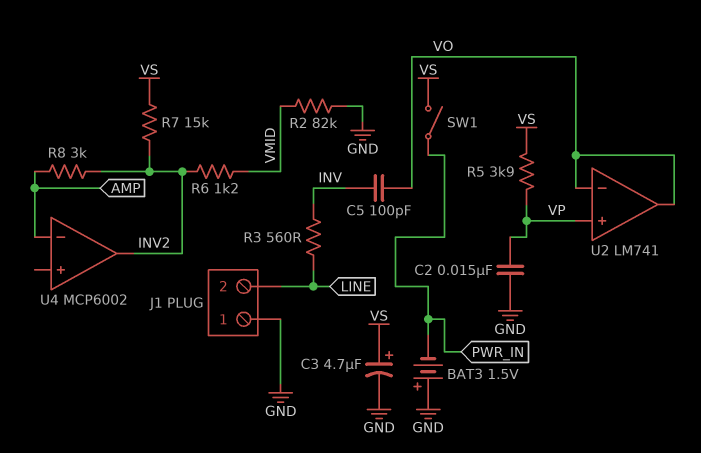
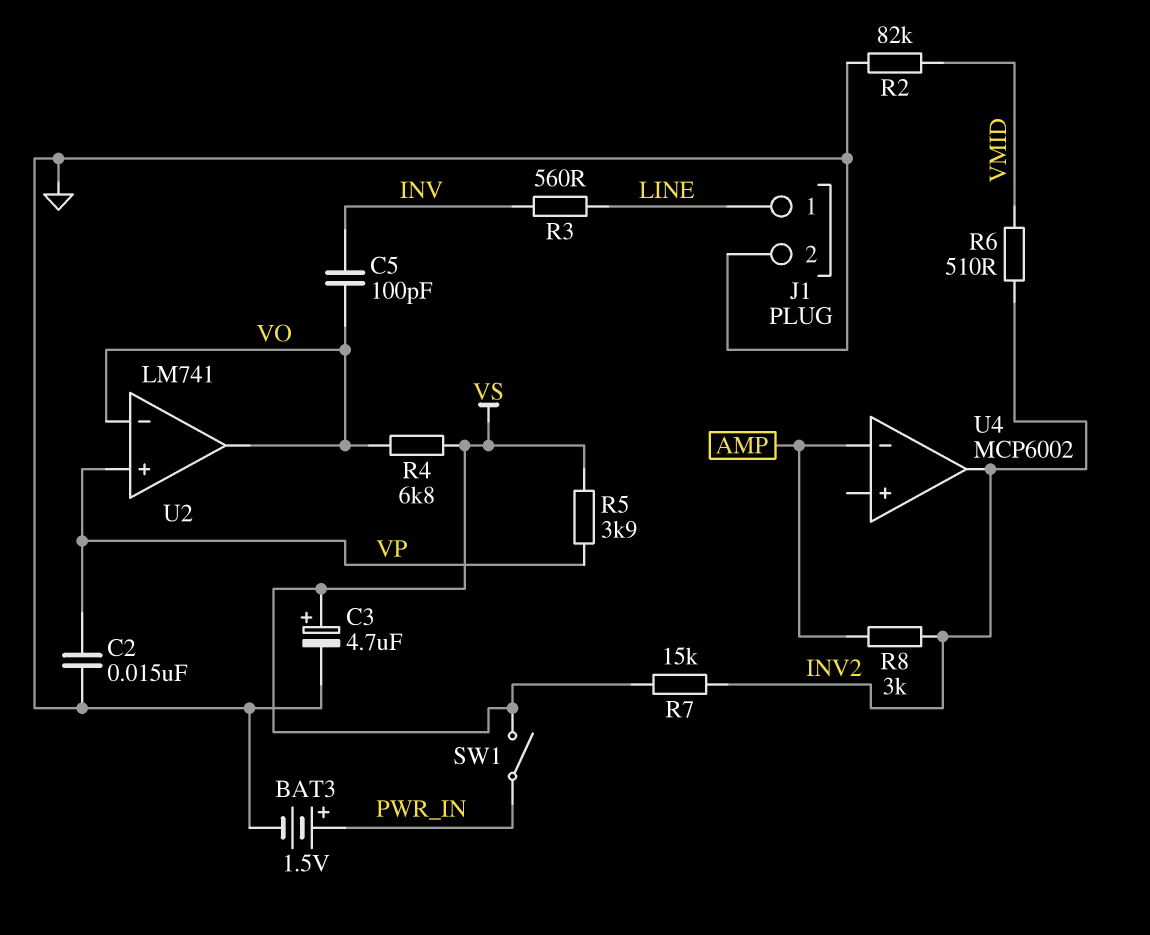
BAT3: 1.5V (plus GND, minus PWR_IN) -> 1.5V (plus PWR_IN, minus GND)
J1 pin 1: GND -> LINE
J1 pin 2: LINE -> GND
R4: none -> 6.8k (VO, VS)
R6: 1.2k (INV2, VMID) -> 510 (INV2, VMID)

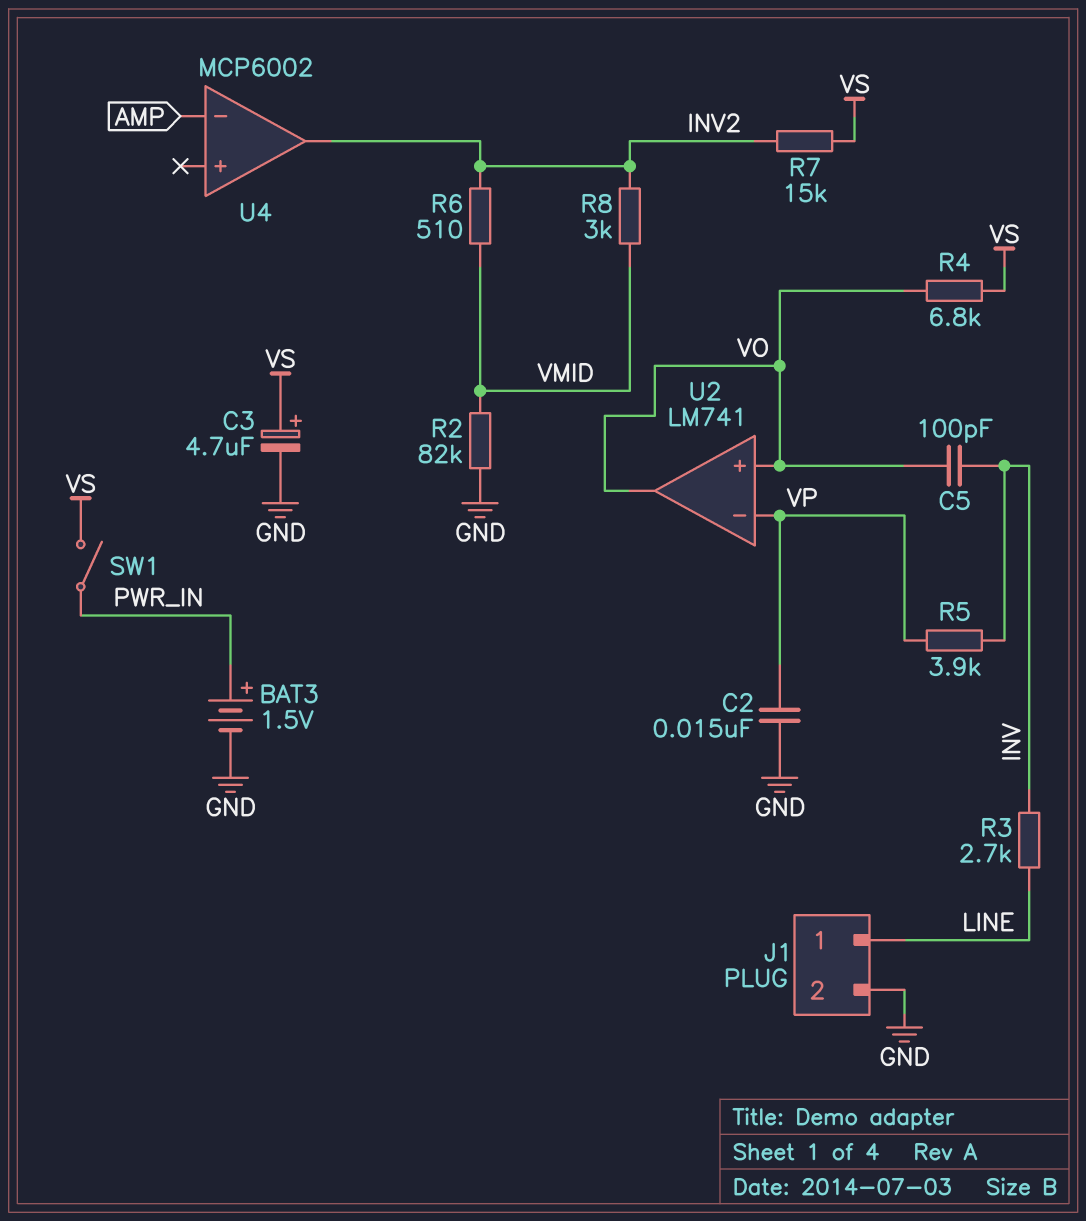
R3: 560 (INV, LINE) -> 2.7k (INV, LINE)
R5: 3.9k (VP, VS) -> 3.9k (INV, VP)
R8: 3k (AMP, INV2) -> 3k (INV2, VMID)
U2 pin in+: VP -> VO
U2 pin in-: VO -> VP

